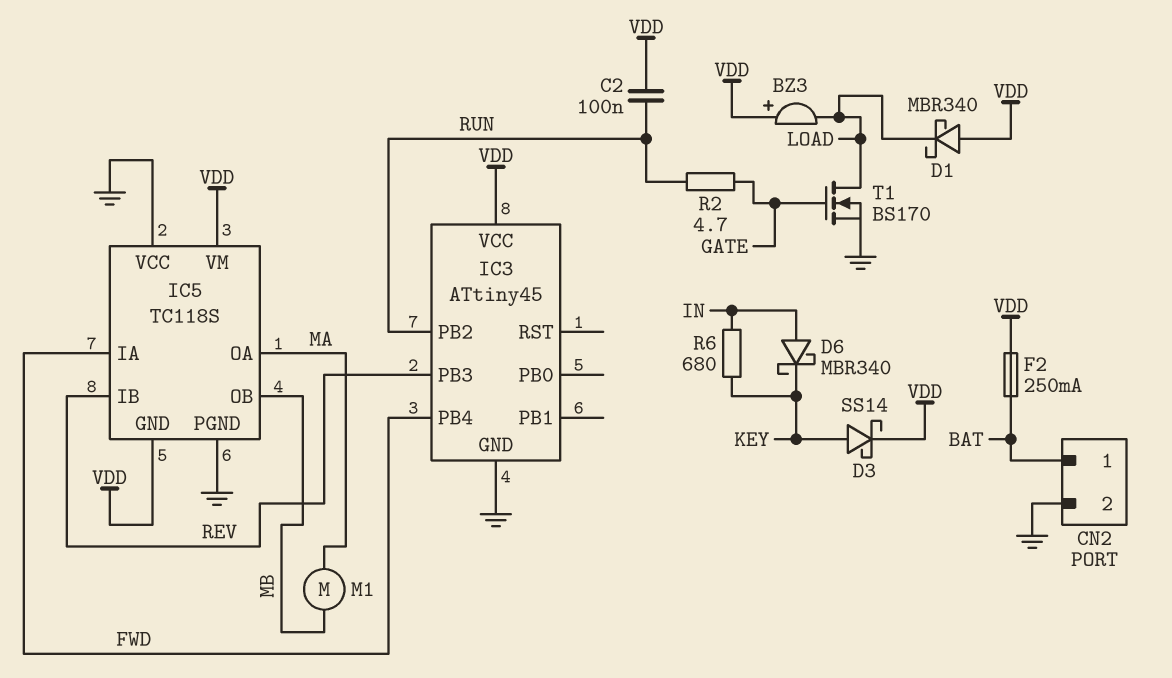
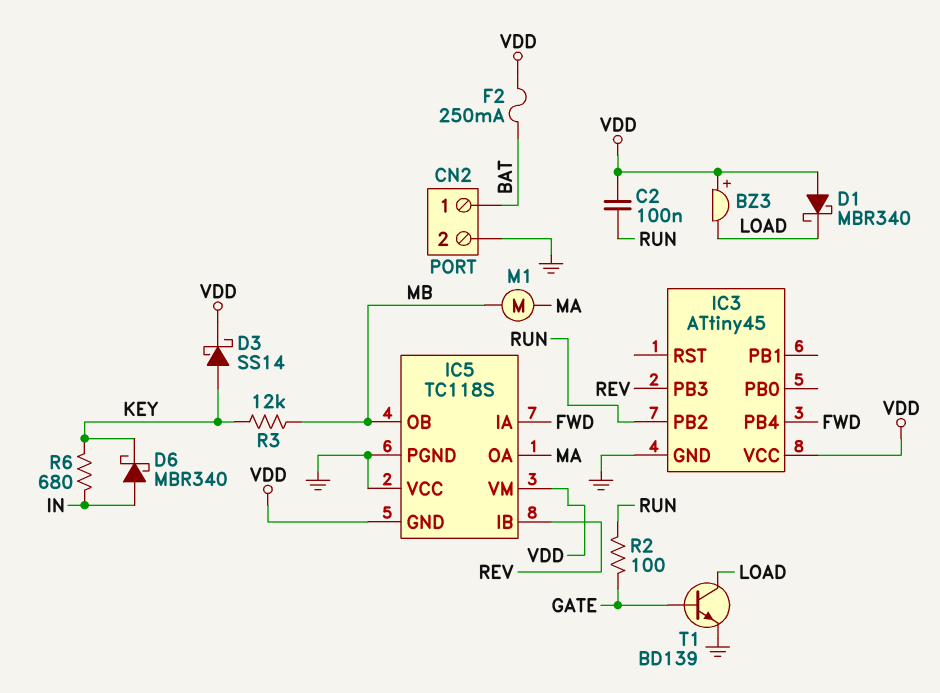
R2: 4.7 (GATE, RUN) -> 100 (GATE, RUN)
R3: none -> 12k (KEY, MB)
T1: NMOS BS170 (G GATE, D LOAD, S GND) -> NPN BD139 (B GATE, C LOAD, E GND)

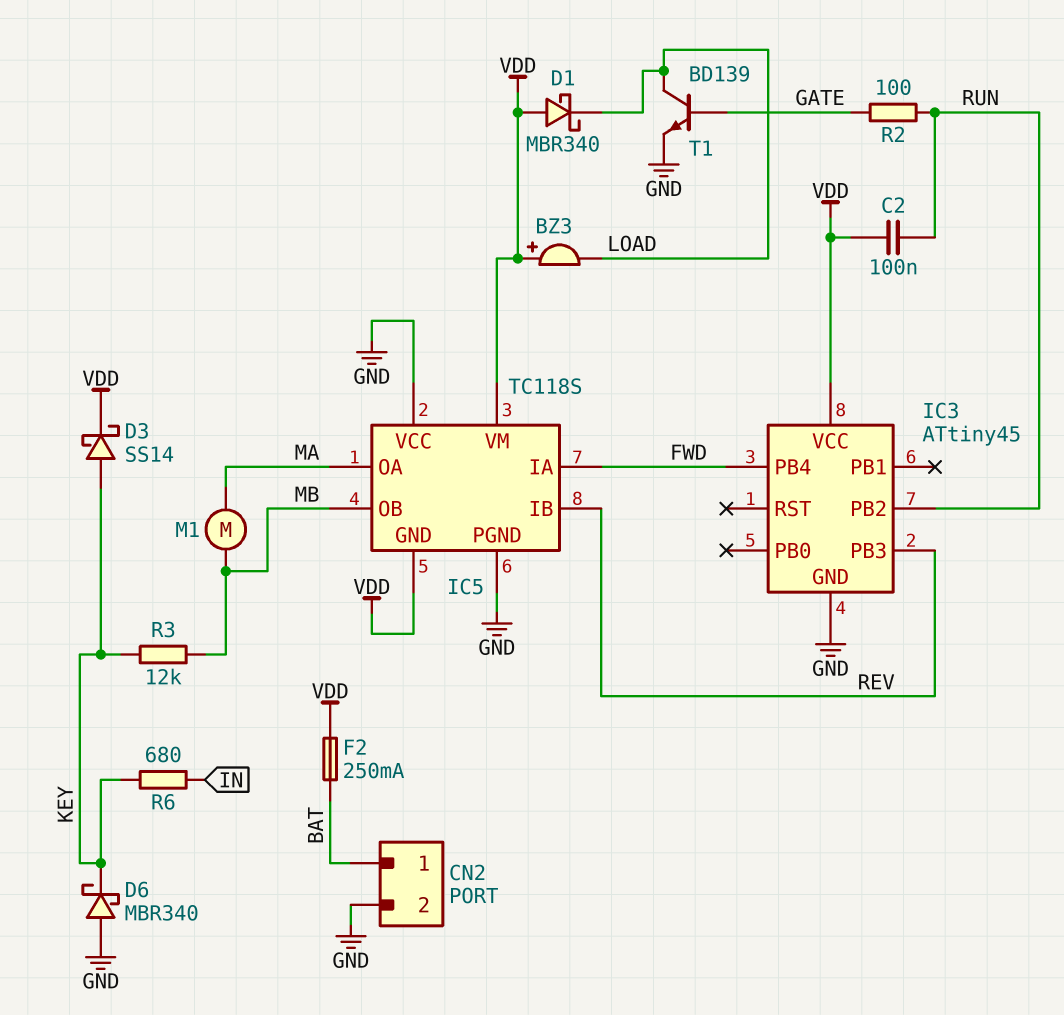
D6: schottky MBR340 (A IN, K KEY) -> schottky MBR340 (A GND, K KEY)

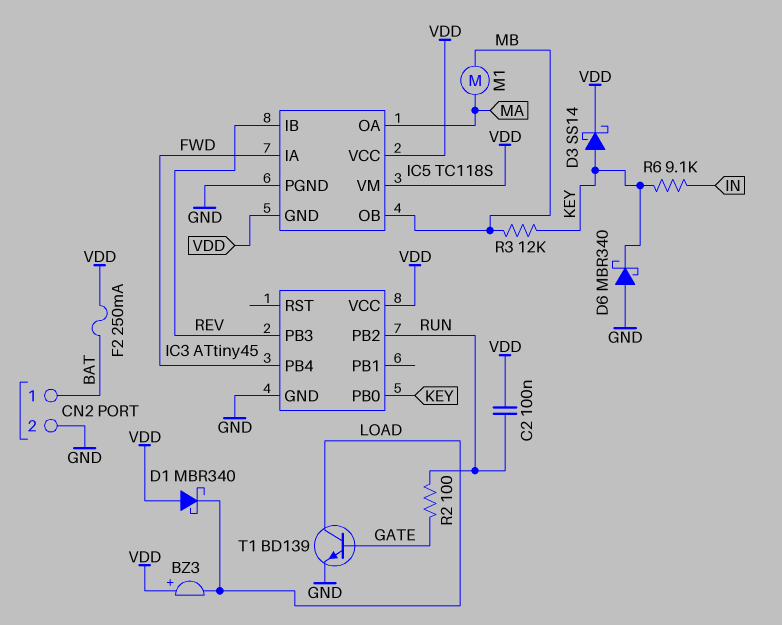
IC3 pin PB0: none -> KEY
IC5 pin VCC: GND -> VDD
R6: 680 (IN, KEY) -> 9.1k (IN, KEY)

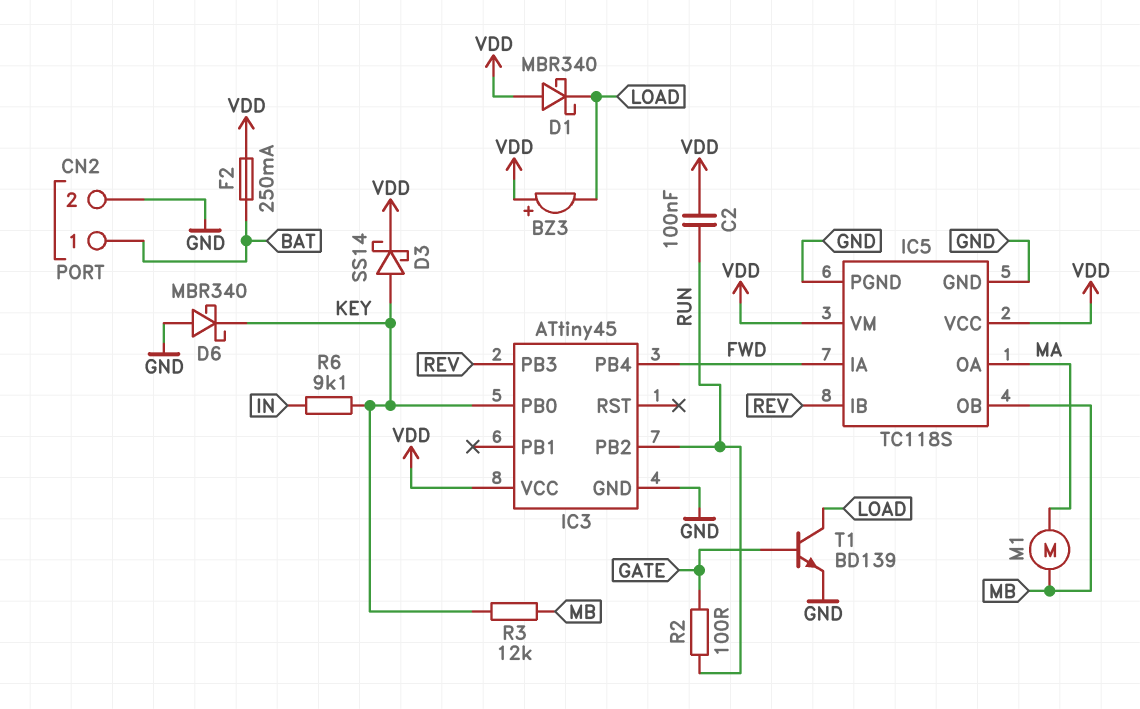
IC5 pin GND: VDD -> GND

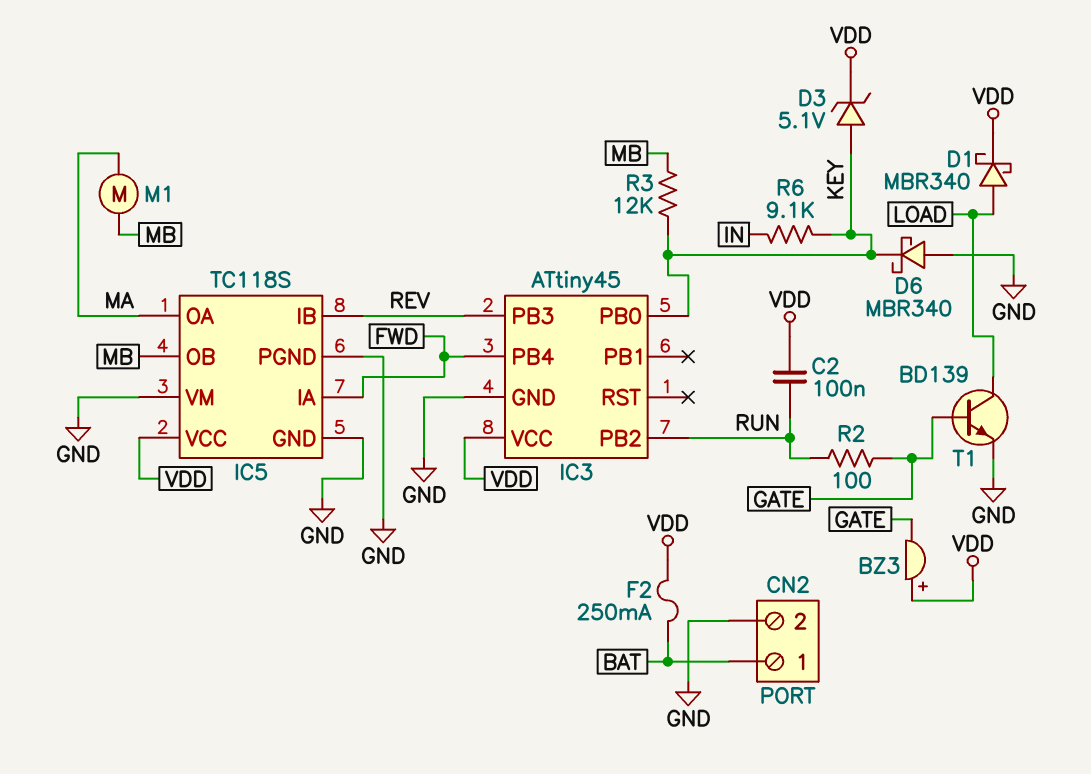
BZ3: buzzer (plus VDD, minus LOAD) -> buzzer (plus VDD, minus GATE)
D1: schottky MBR340 (A VDD, K LOAD) -> schottky MBR340 (A LOAD, K VDD)
D3: schottky SS14 (A KEY, K VDD) -> zener 5.1V (A KEY, K VDD)
IC5 pin VM: VDD -> GND

